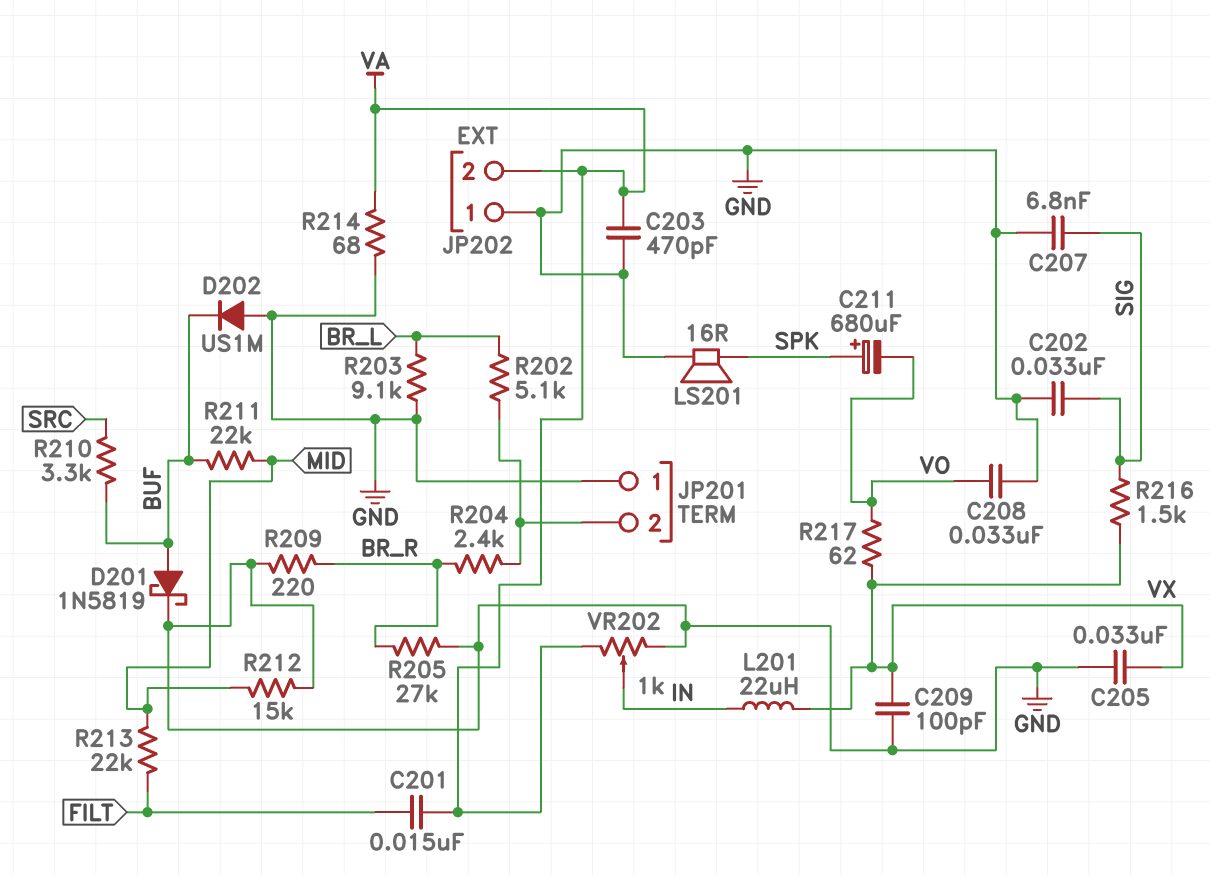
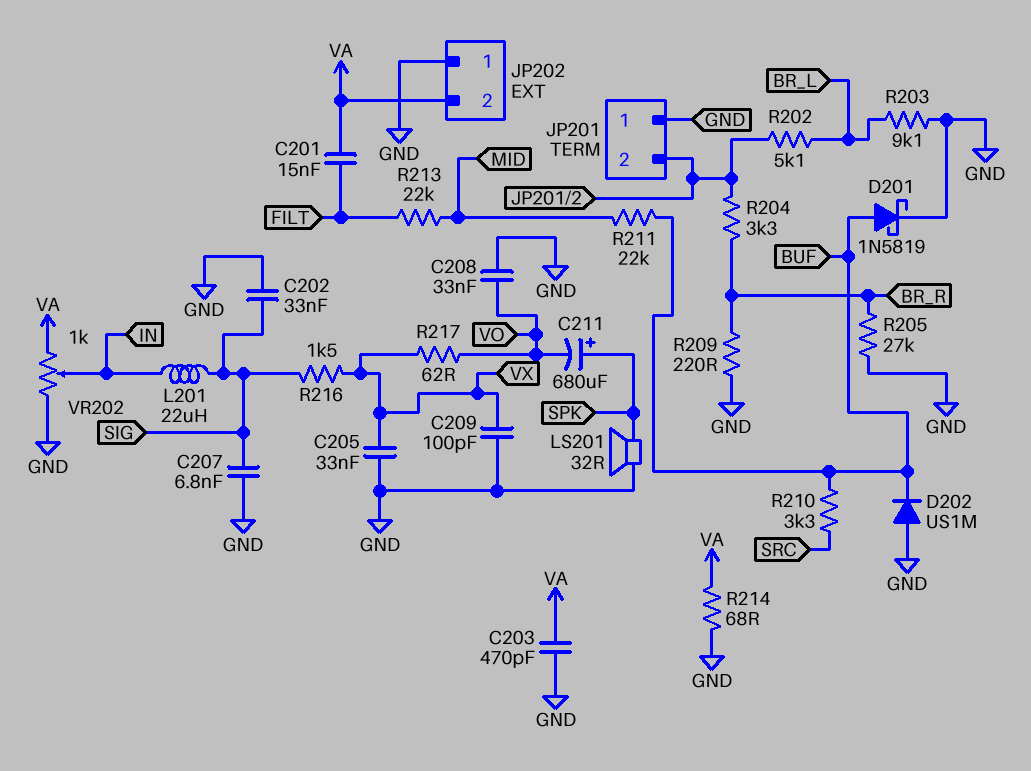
L201: 22uH (IN, VX) -> 22uH (IN, SIG)
LS201: speaker 16R (GND, SPK) -> speaker 32R (GND, SPK)
R204: 2.4k (BR_R, JP201/2) -> 3.3k (BR_R, JP201/2)
R212: 15k (GND, MID) -> none

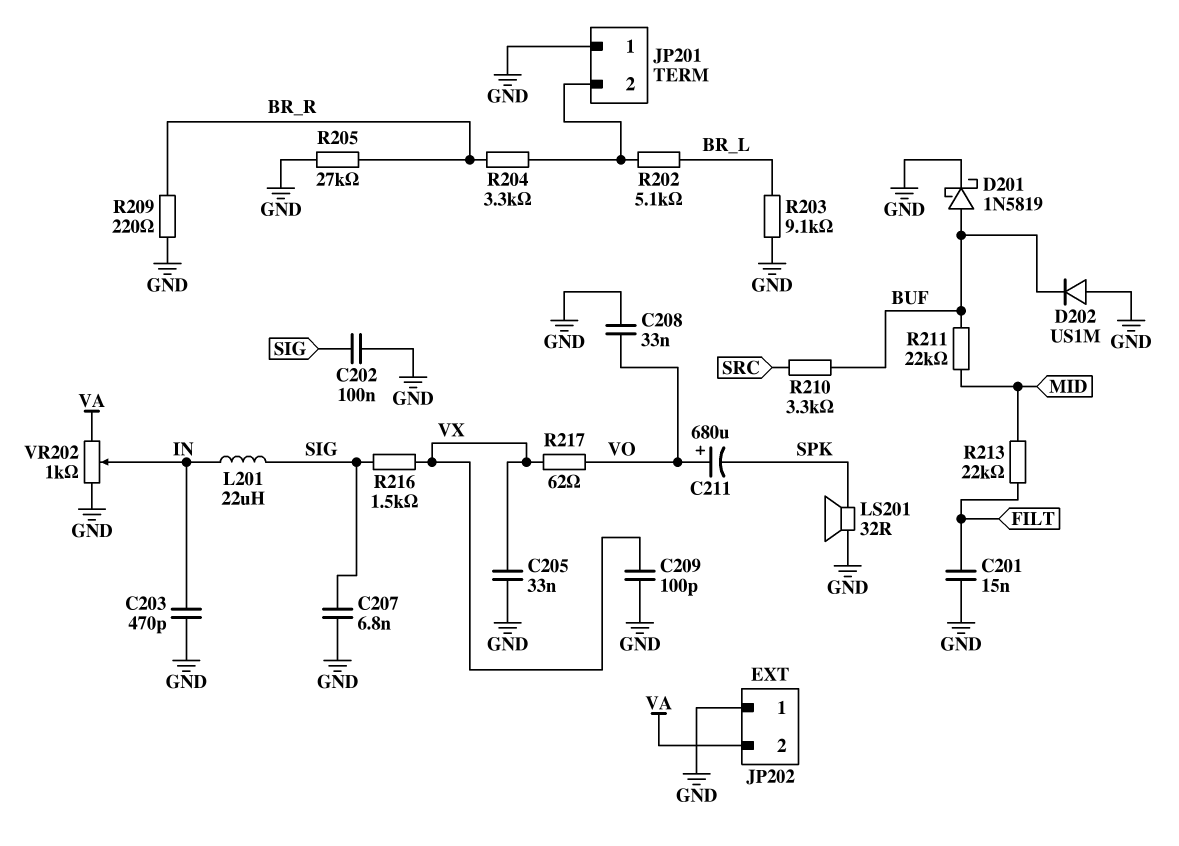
C201: 15nF (FILT, VA) -> 15nF (FILT, GND)
C202: 33nF (GND, SIG) -> 100nF (GND, SIG)
C203: 470pF (GND, VA) -> 470pF (GND, IN)
C211: 680uF (plus SPK, minus VO) -> 680uF (plus VO, minus SPK)
R214: 68 (GND, VA) -> none

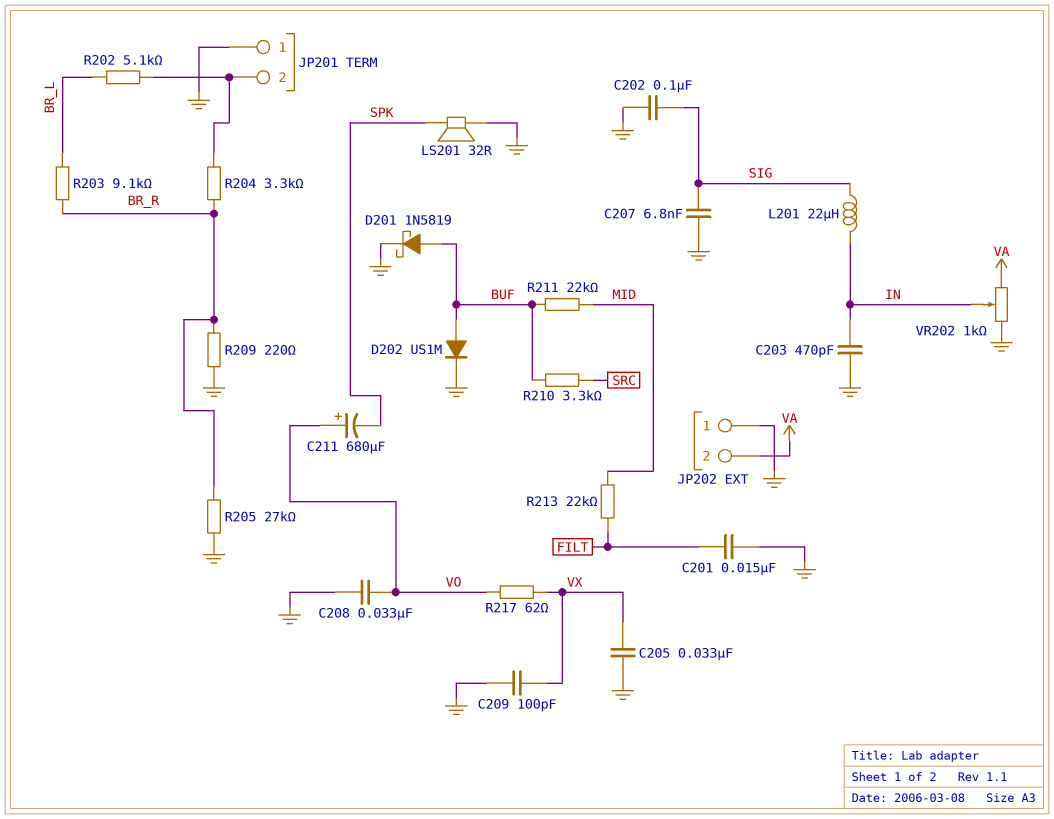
D202: diode US1M (A GND, K BUF) -> diode US1M (A BUF, K GND)
R203: 9.1k (BR_L, GND) -> 9.1k (BR_L, BR_R)
R216: 1.5k (SIG, VX) -> none

